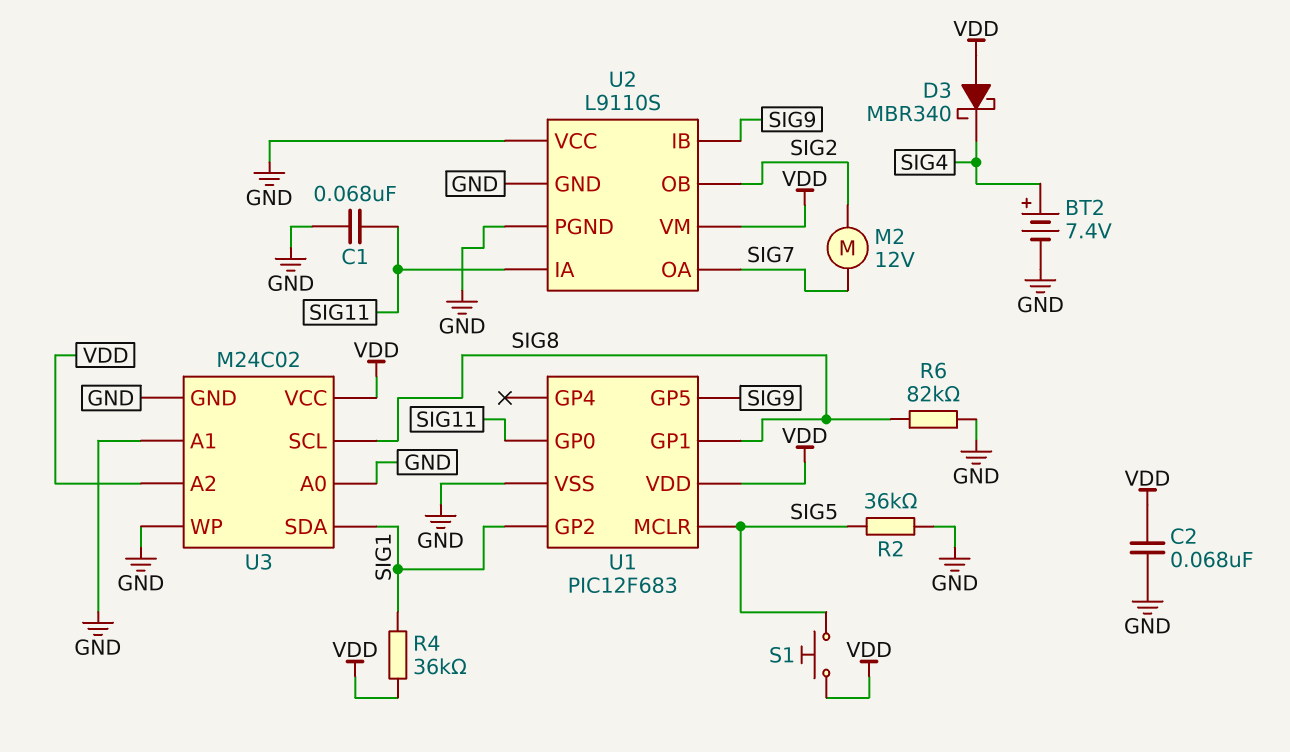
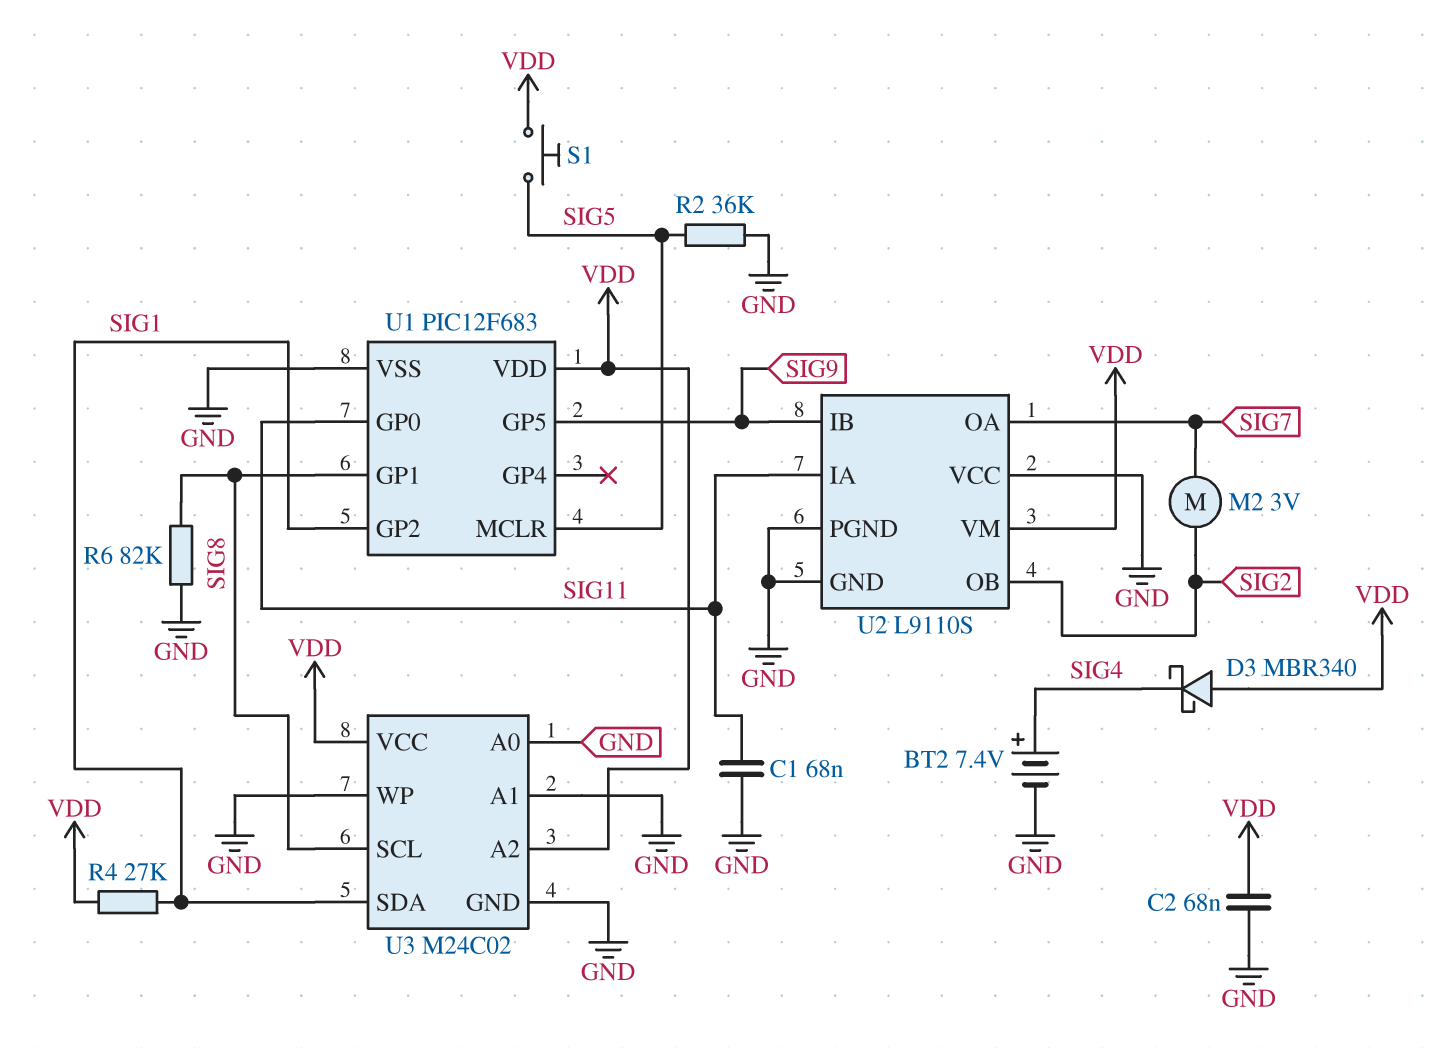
M2: motor 12V (SIG2, SIG7) -> motor 3V (SIG2, SIG7)
R4: 36k (SIG1, VDD) -> 27k (SIG1, VDD)

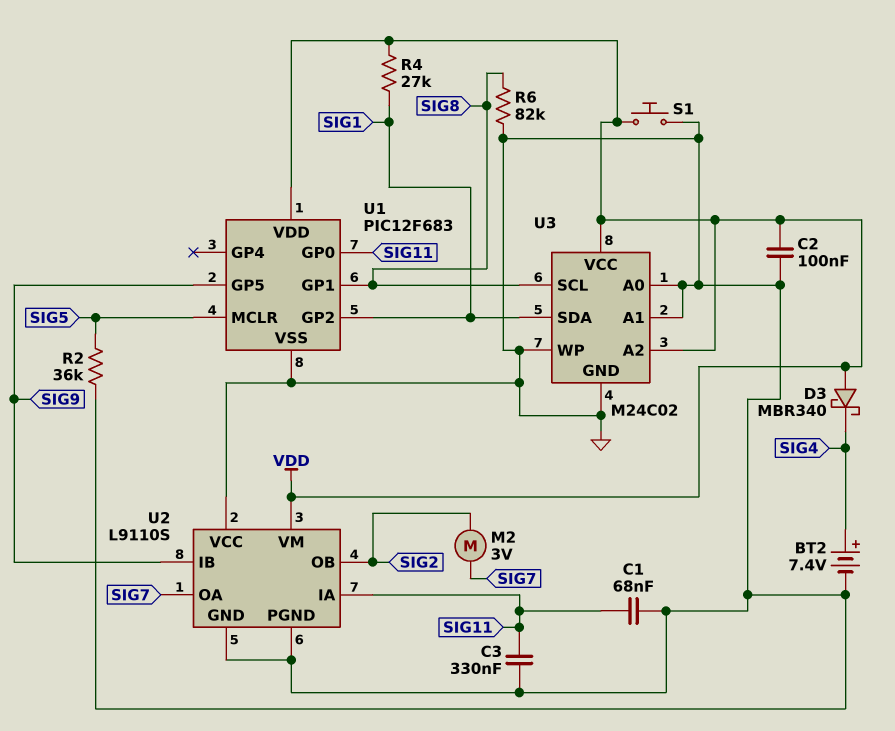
C2: 68nF (GND, VDD) -> 100nF (GND, VDD)
C3: none -> 330nF (GND, SIG11)
S1: button (SIG5, VDD) -> button (GND, VDD)

